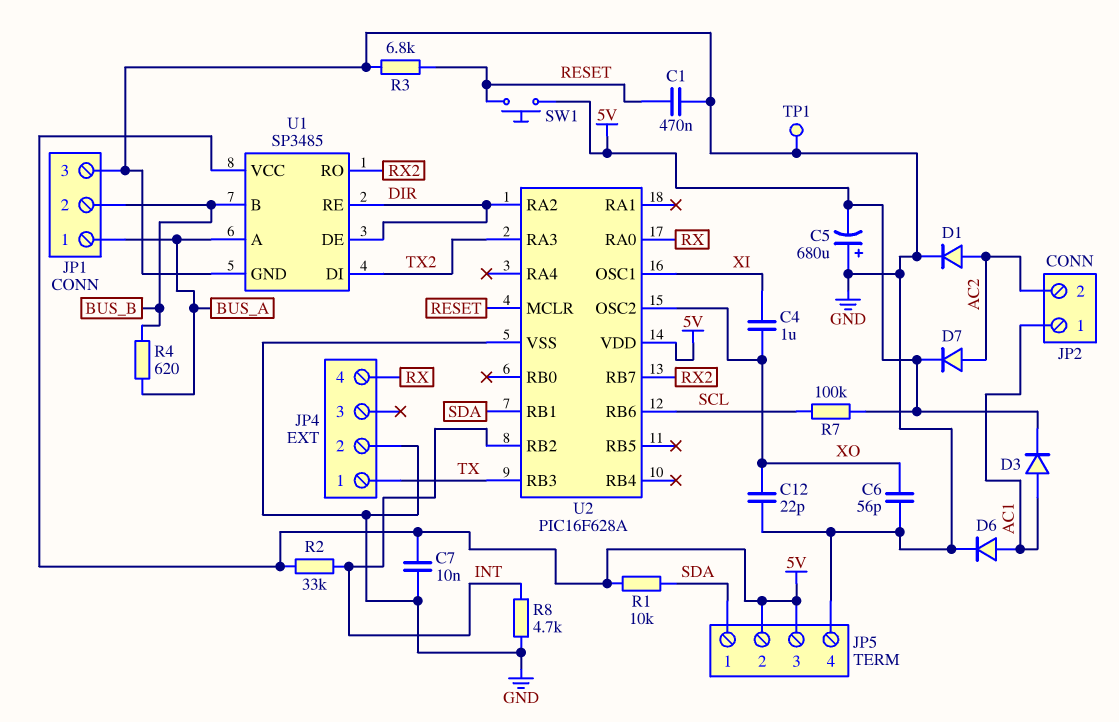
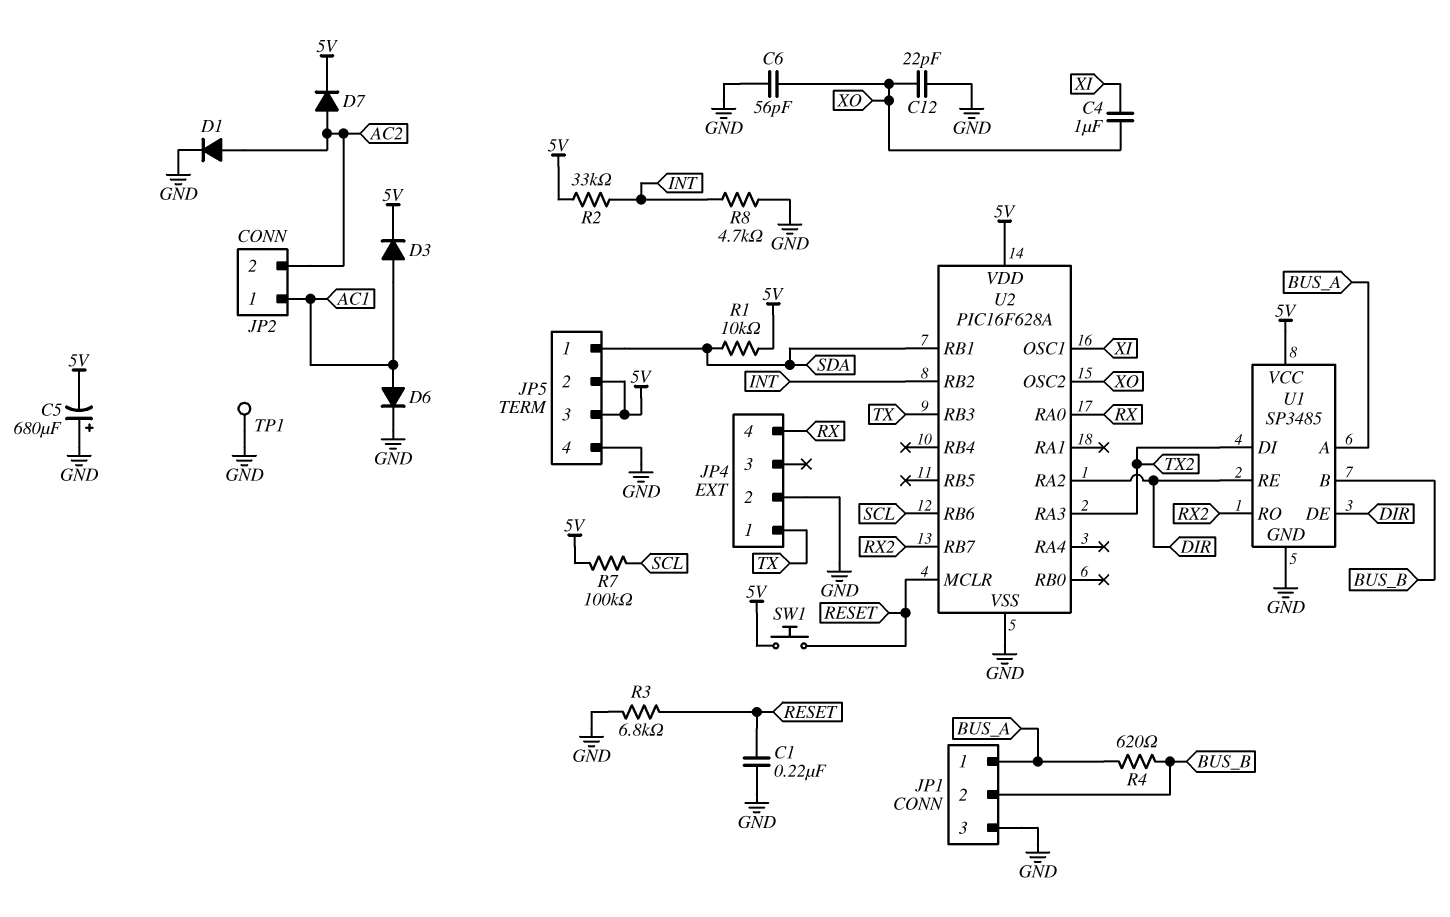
C1: 470nF (GND, RESET) -> 220nF (GND, RESET)
C7: 10nF (5V, GND) -> none

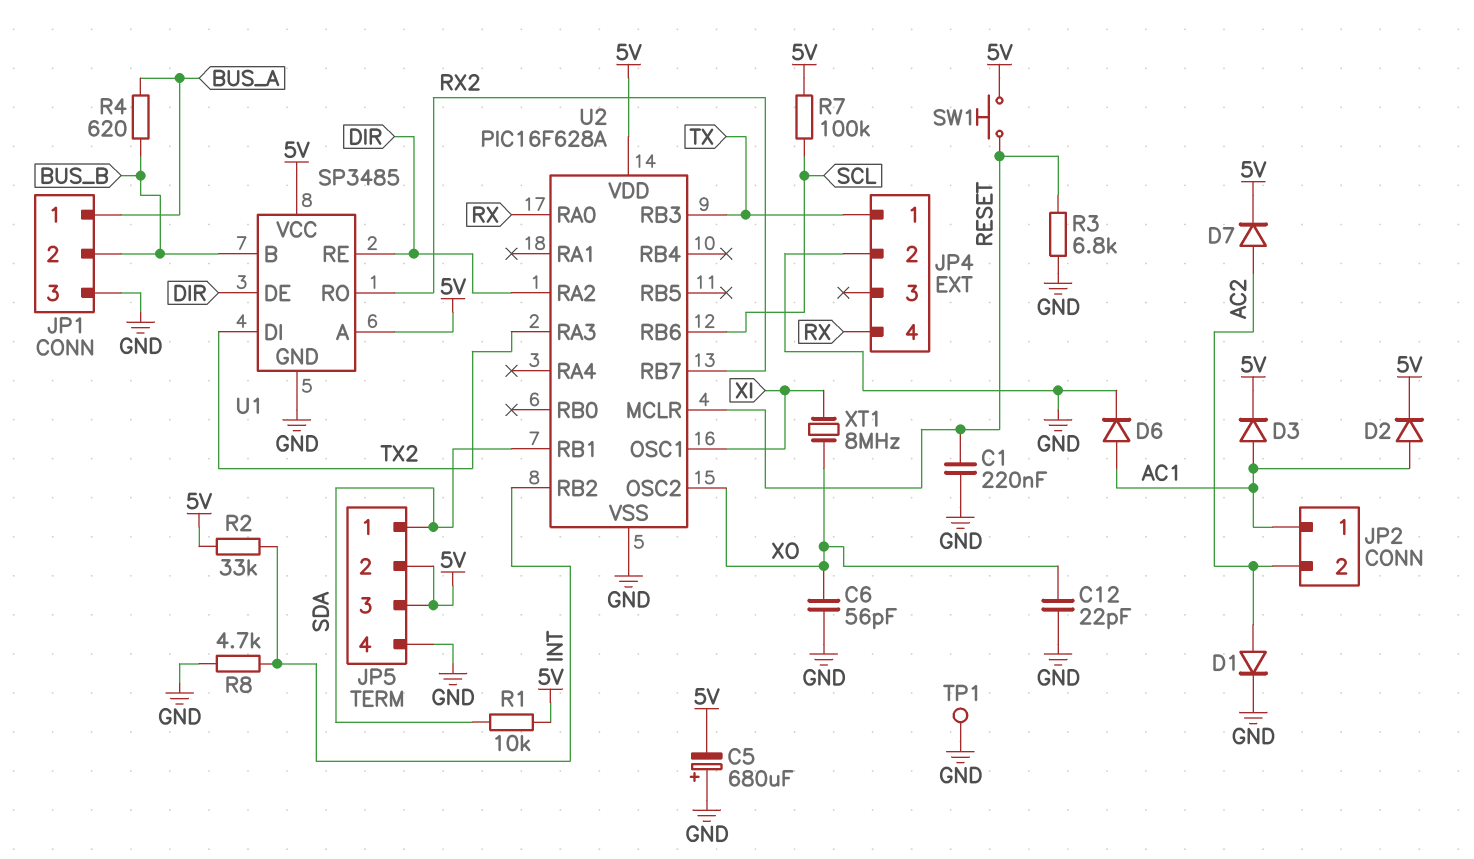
C4: 1uF (XI, XO) -> none
D2: none -> diode (A AC1, K 5V)
U1 pin A: BUS_A -> 5V
XT1: none -> 8MHz (XI, XO)

